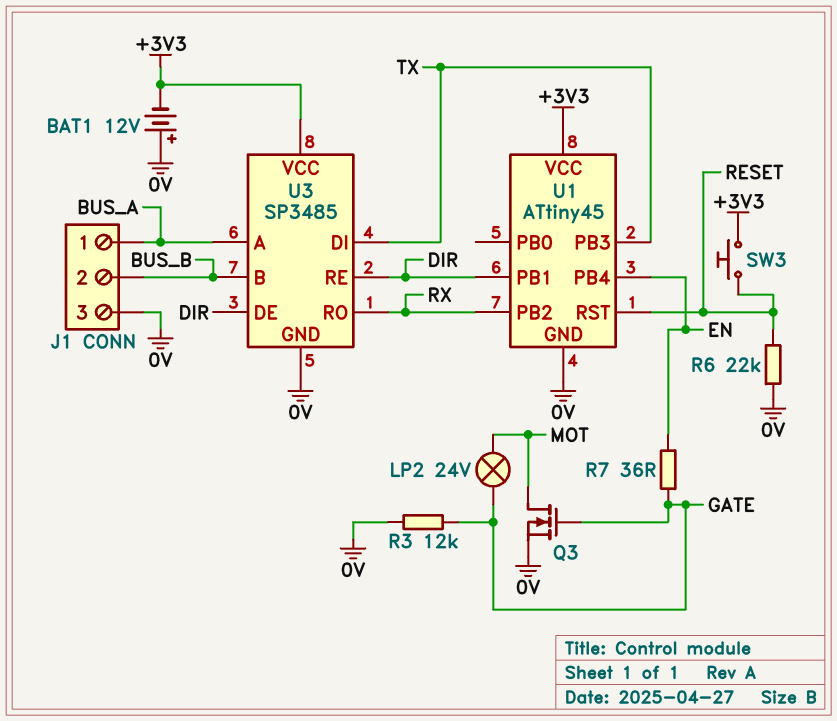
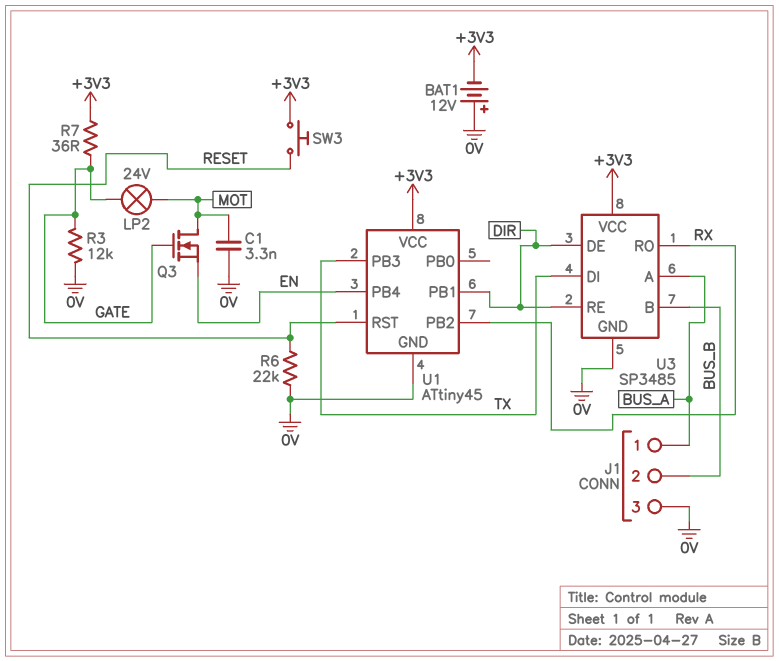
C1: none -> 3.3nF (0V, MOT)
Q3: NMOS (G GATE, D MOT, S 0V) -> NMOS (G GATE, D MOT, S EN)
R7: 36 (EN, GATE) -> 36 (+3V3, GATE)

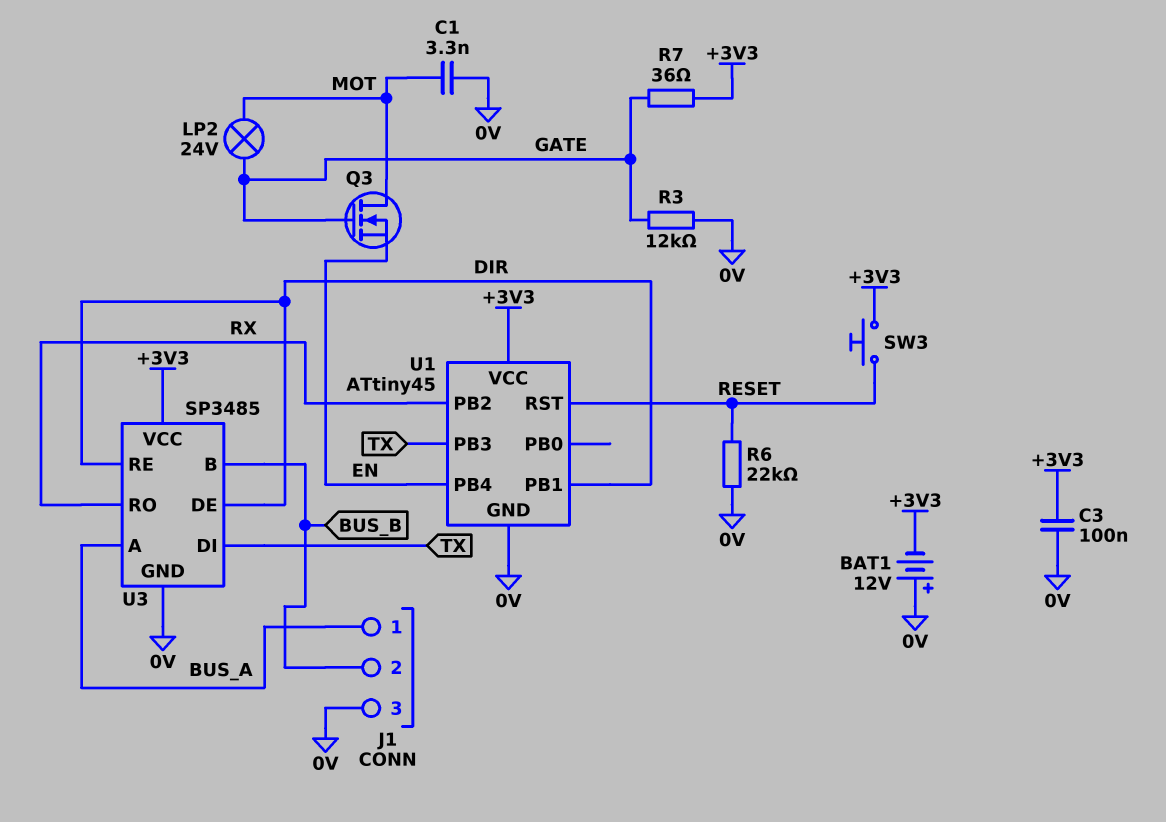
C3: none -> 100nF (+3V3, 0V)

